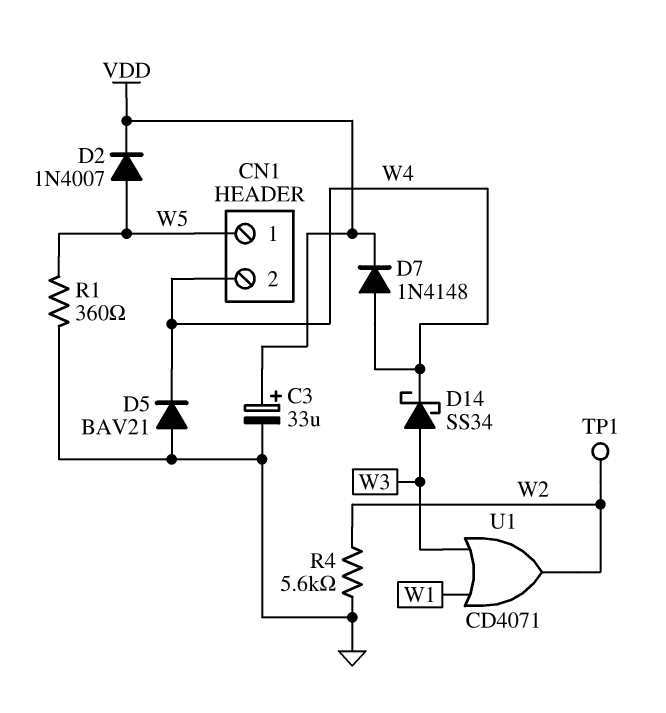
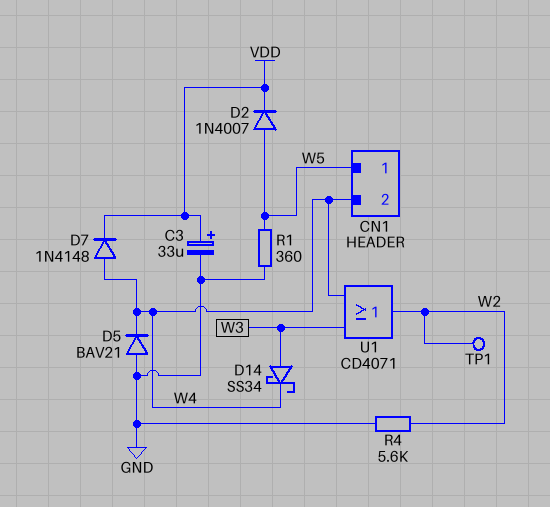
U1: OR CD4071 (in W1, in W3, out W2) -> OR CD4071 (in W3, in W4, out W2)

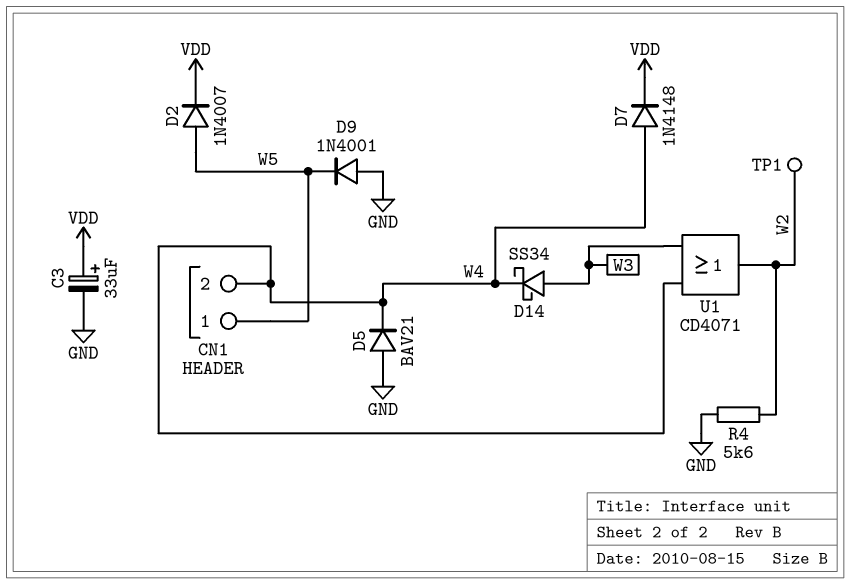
D9: none -> diode 1N4001 (A GND, K W5)
R1: 360 (GND, W5) -> none

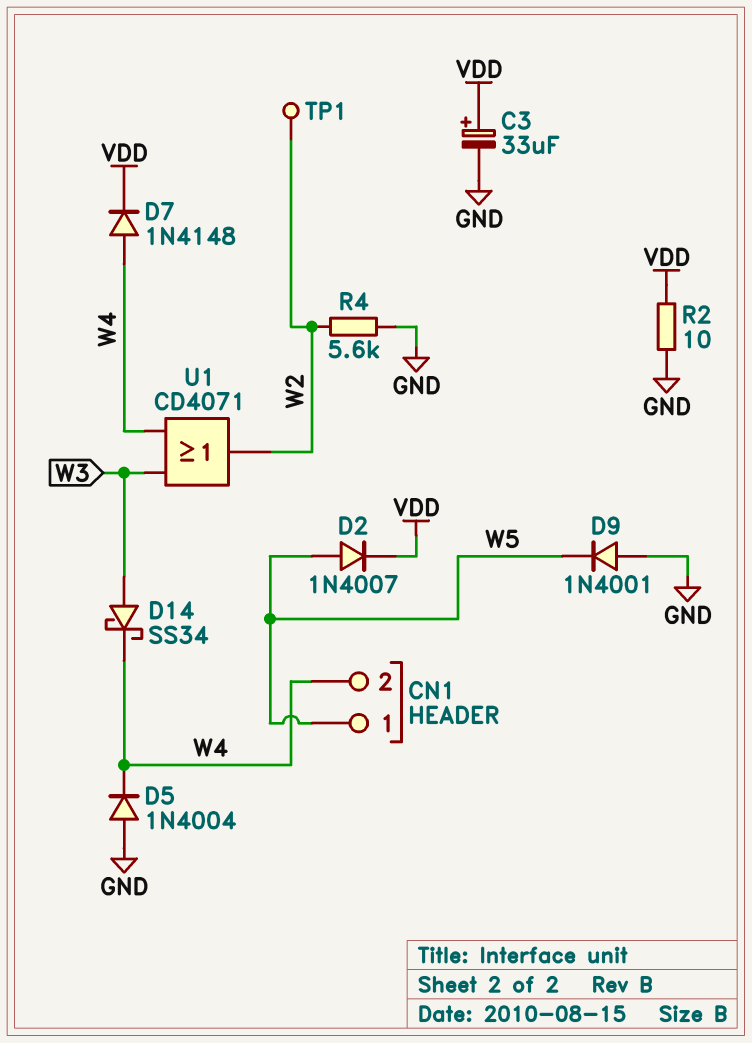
D5: diode BAV21 (A GND, K W4) -> diode 1N4004 (A GND, K W4)
R2: none -> 10 (GND, VDD)

